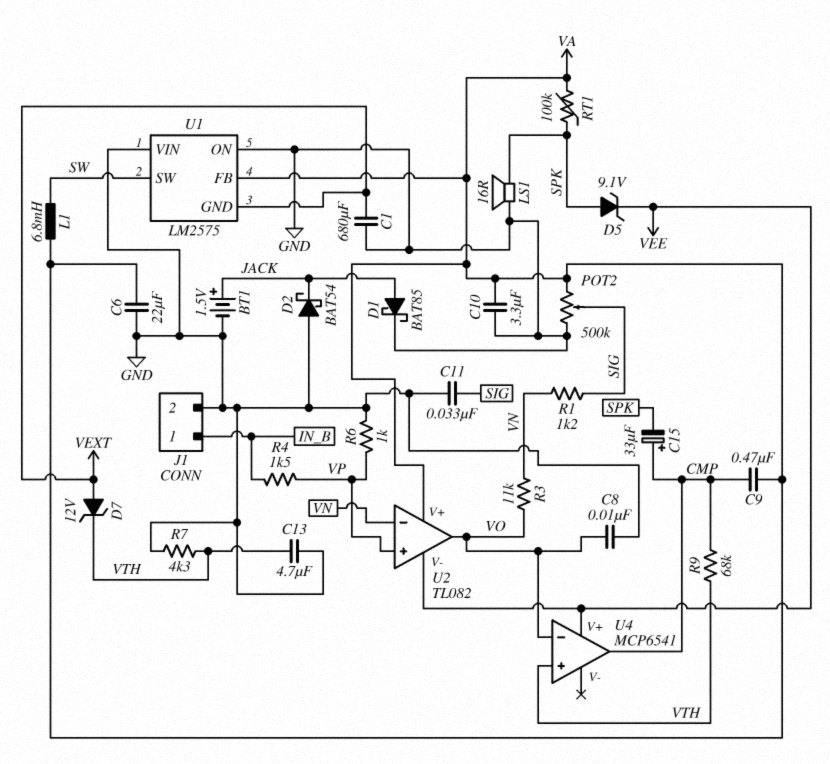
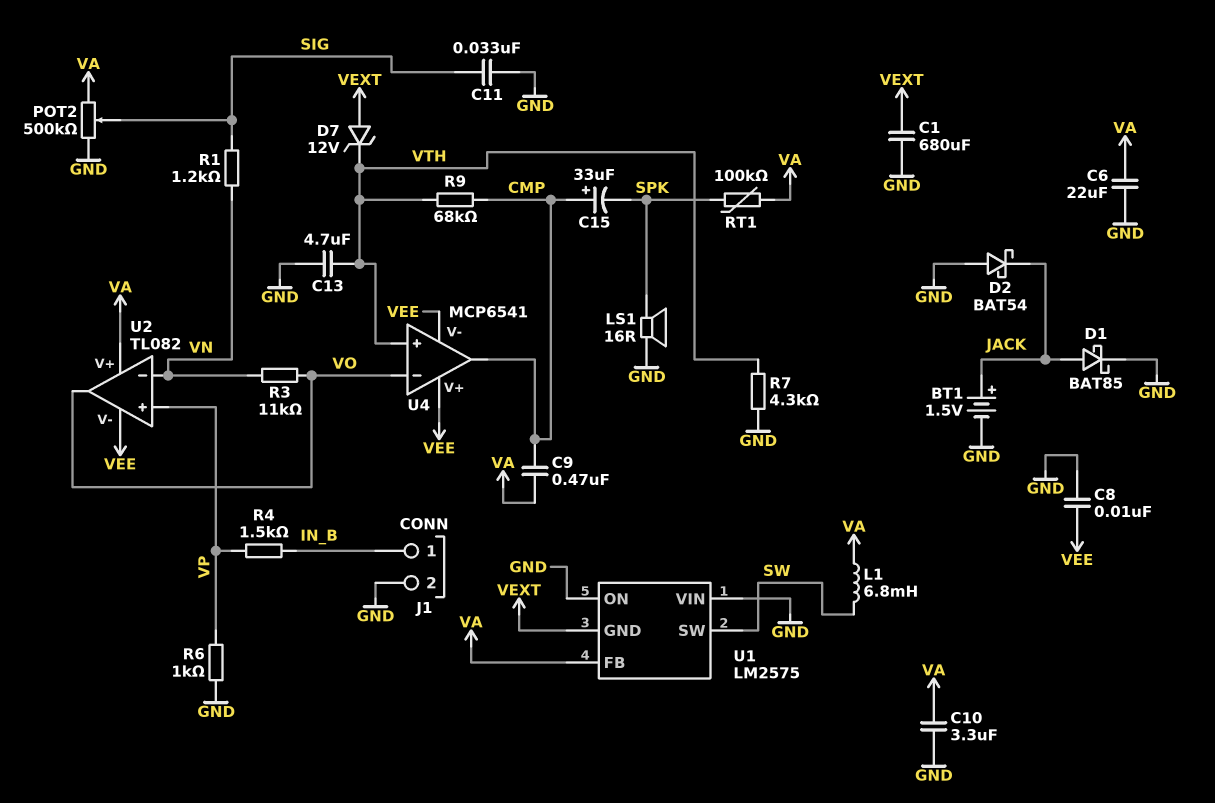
C8: 10nF (GND, VO) -> 10nF (GND, VEE)
D5: zener 9.1V (A SPK, K VEE) -> none
U4 pin V-: none -> VEE

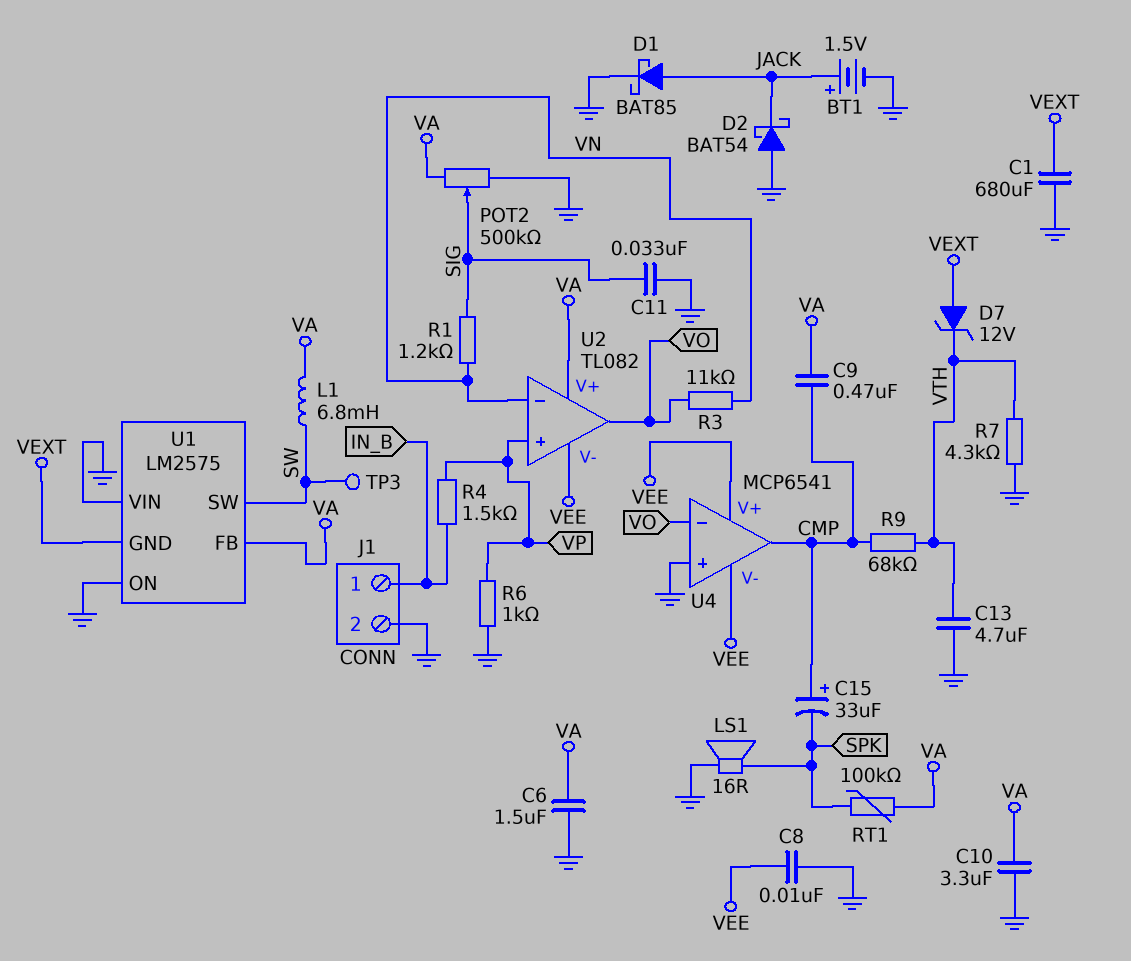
C6: 22uF (GND, VA) -> 1.5uF (GND, VA)
TP3: none -> test point (SW)
U4 pin in+: VTH -> GND

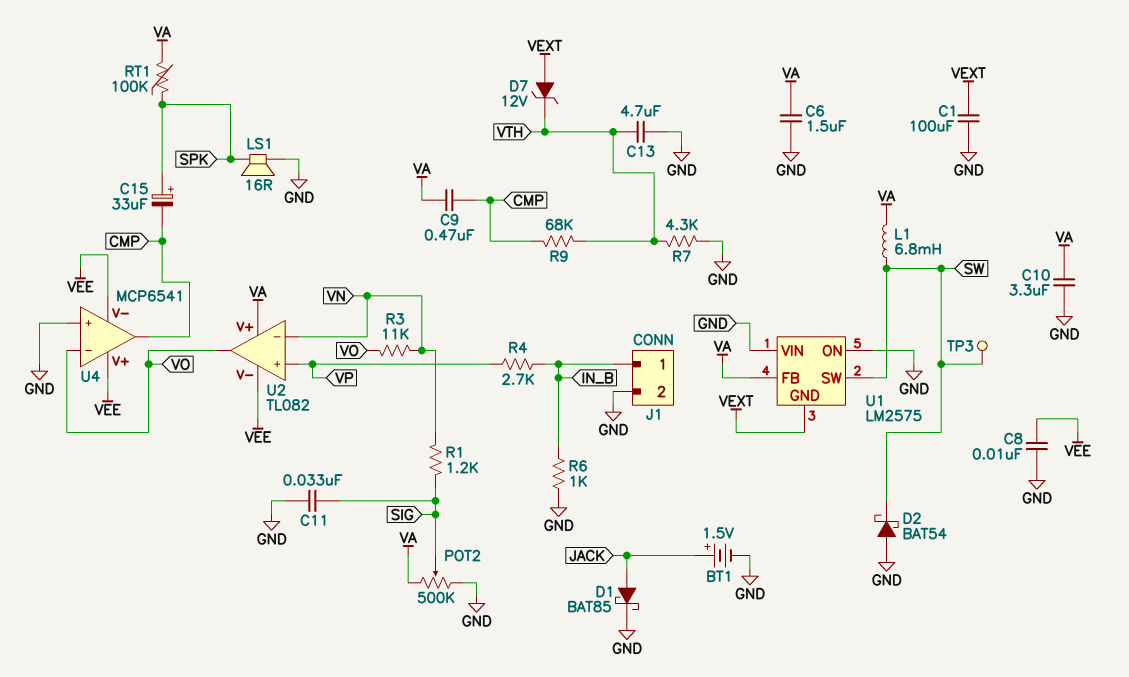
C1: 680uF (GND, VEXT) -> 100uF (GND, VEXT)
C15: 33uF (plus CMP, minus SPK) -> 33uF (plus SPK, minus CMP)
D2: schottky BAT54 (A GND, K JACK) -> schottky BAT54 (A GND, K SW)
R4: 1.5k (IN_B, VP) -> 2.7k (IN_B, VP)
R6: 1k (GND, VP) -> 1k (GND, IN_B)

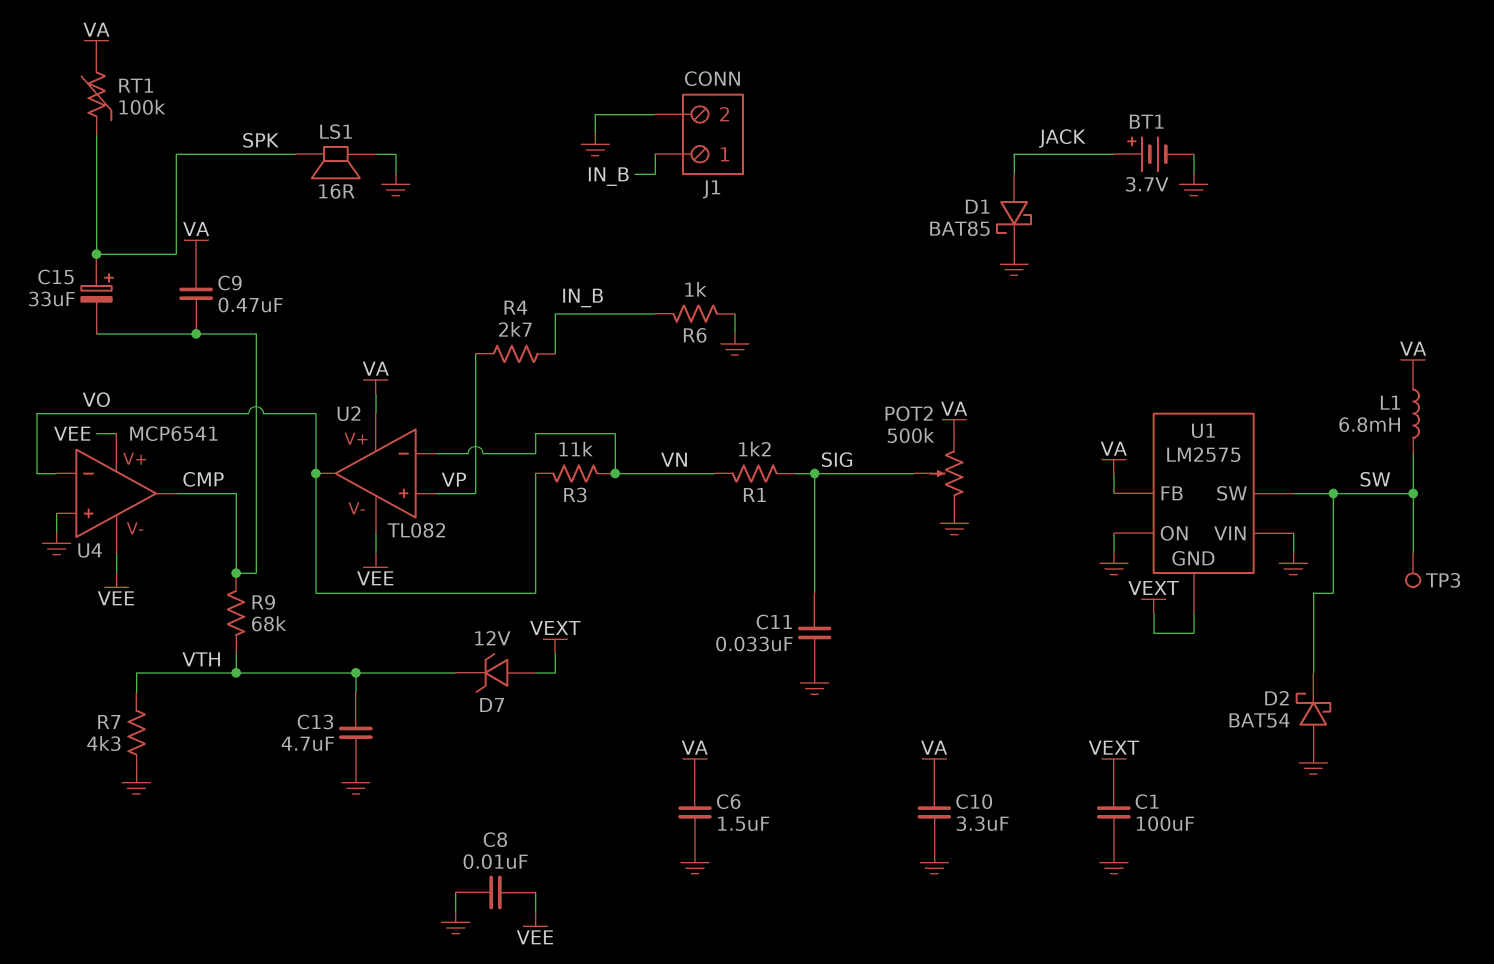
BT1: 1.5V (plus JACK, minus GND) -> 3.7V (plus JACK, minus GND)

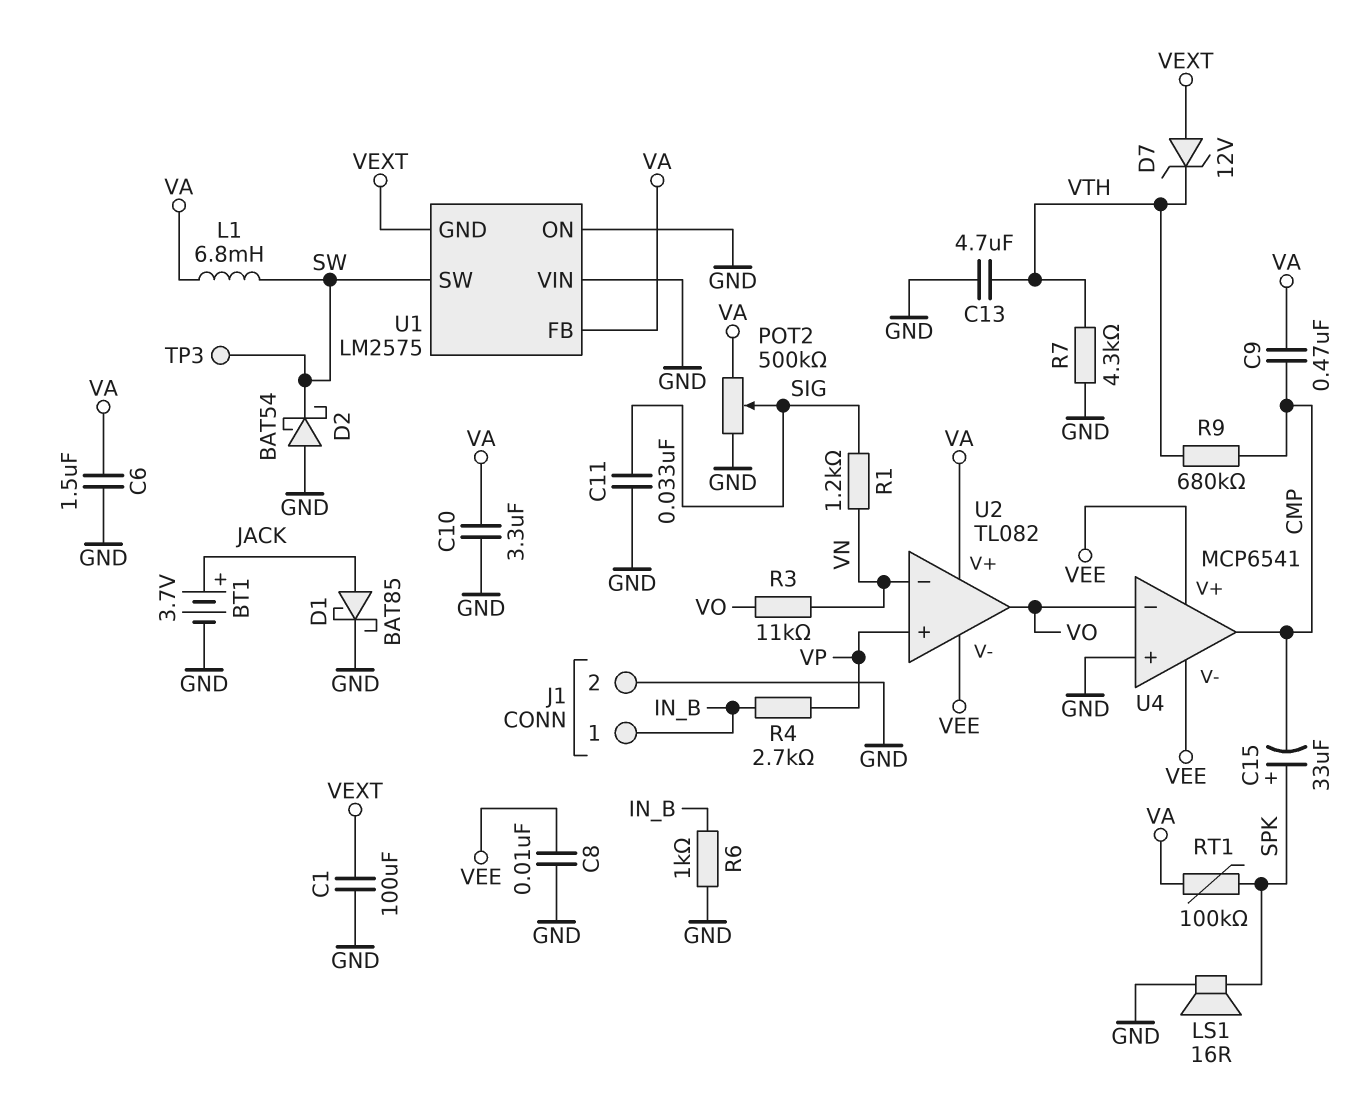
R9: 68k (CMP, VTH) -> 680k (CMP, VTH)

